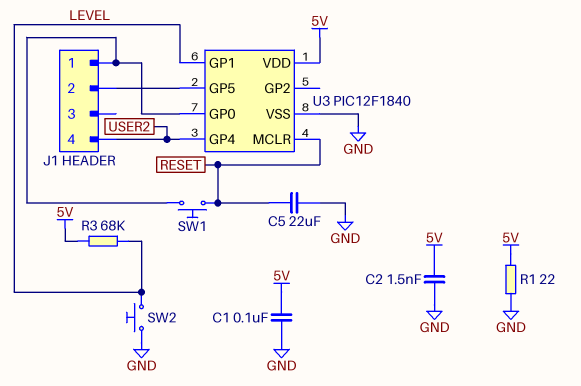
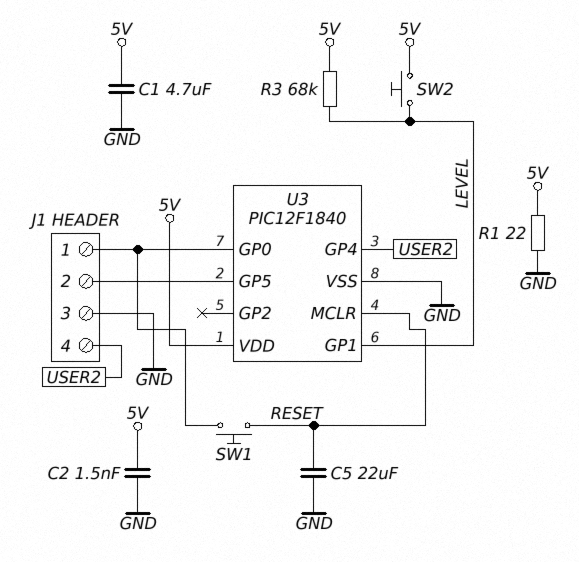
C1: 100nF (5V, GND) -> 4.7uF (5V, GND)
J1 pin 3: none -> GND
SW2: button (GND, LEVEL) -> button (5V, LEVEL)

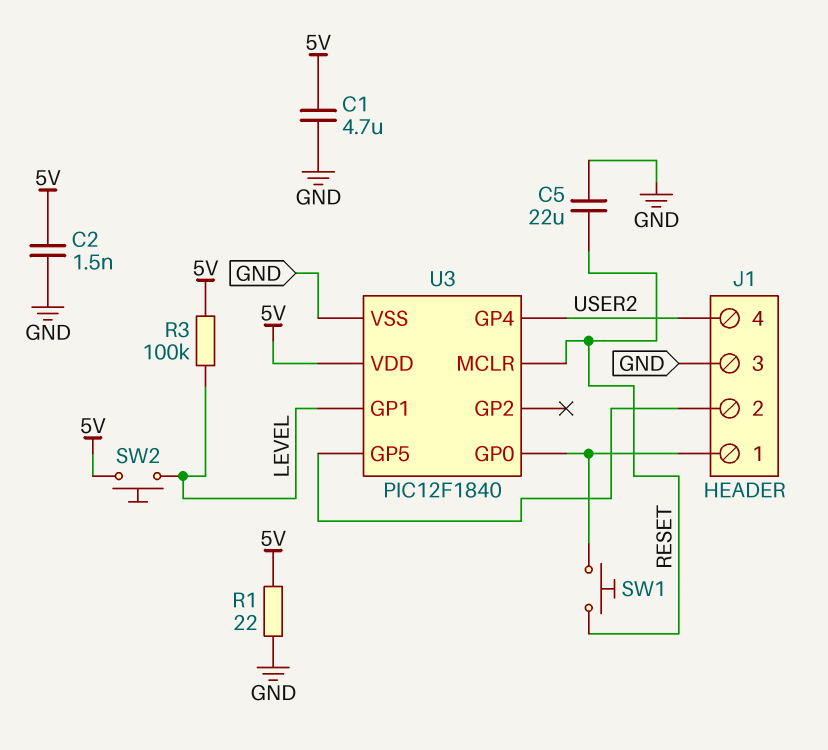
R3: 68k (5V, LEVEL) -> 100k (5V, LEVEL)

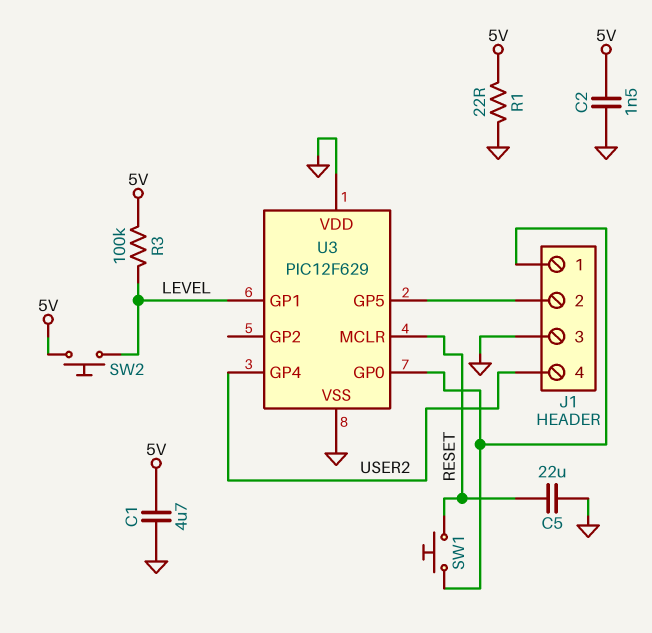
U3: PIC12F1840 -> PIC12F629
U3 pin VDD: 5V -> GND

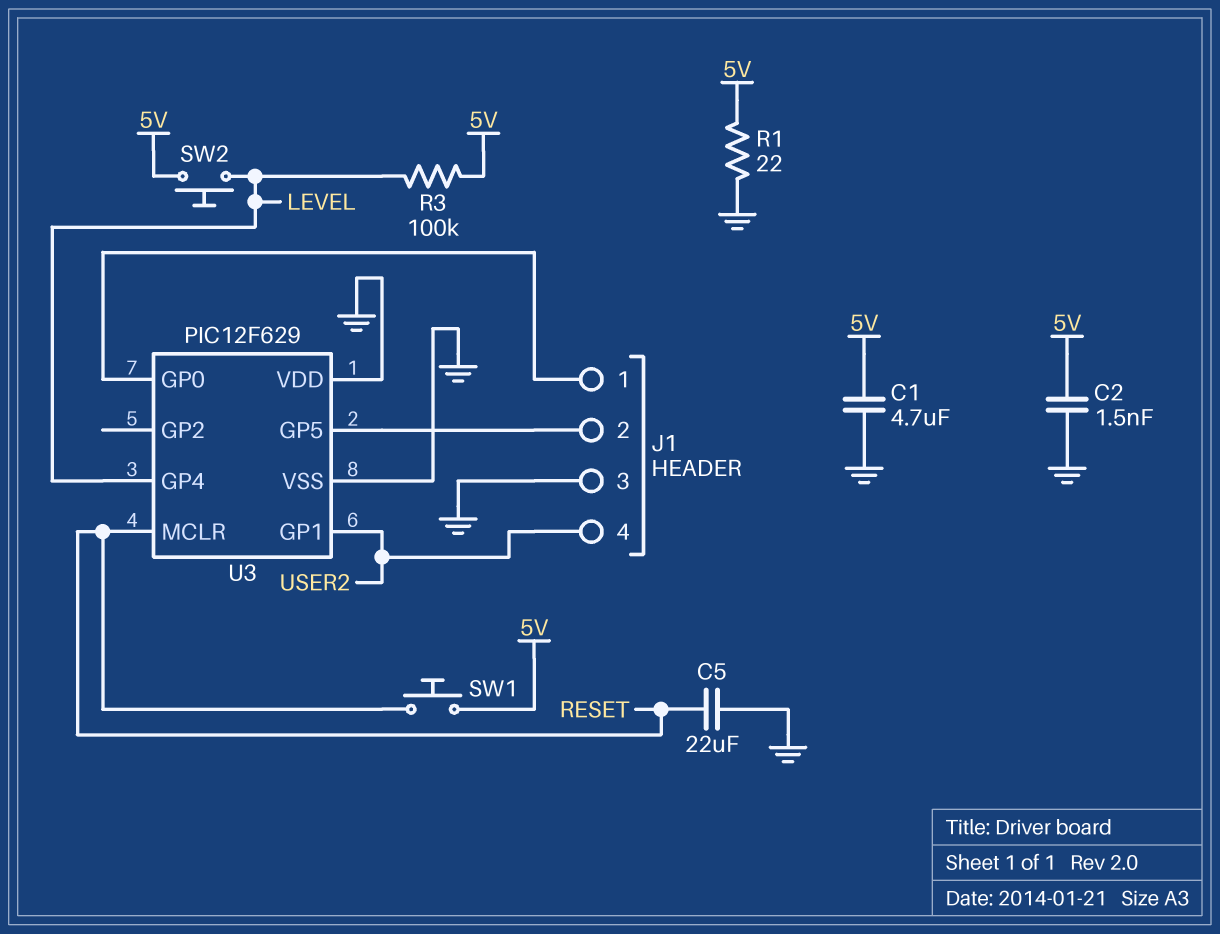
SW1: button (J1/1, RESET) -> button (5V, RESET)
U3 pin GP1: LEVEL -> USER2
U3 pin GP4: USER2 -> LEVEL

